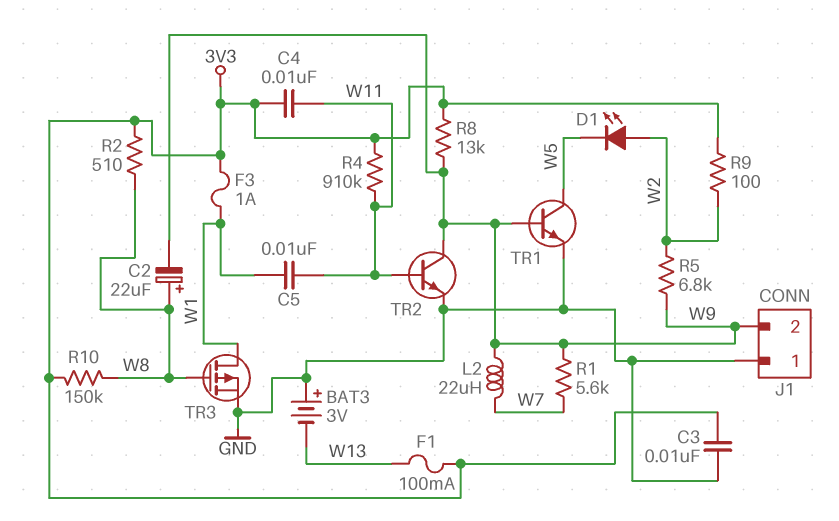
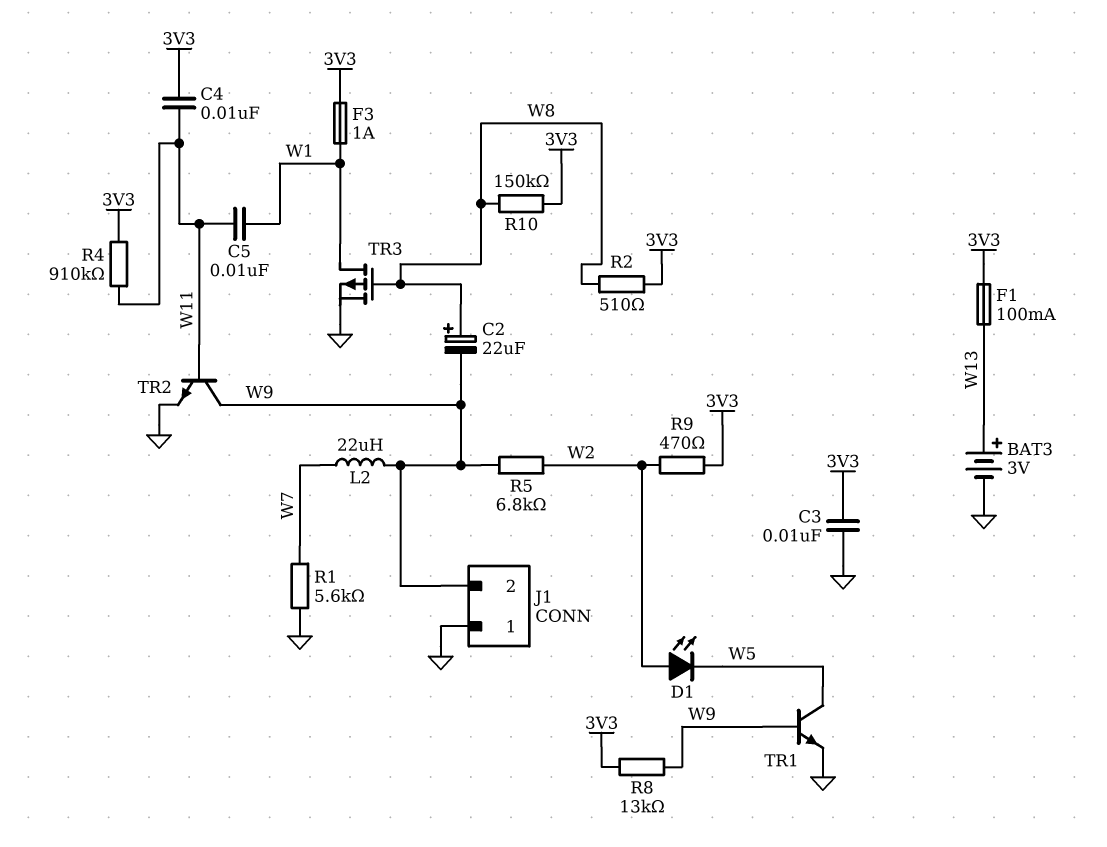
BAT3: 3V (plus GND, minus W13) -> 3V (plus W13, minus GND)
R1: 5.6k (W7, W9) -> 5.6k (GND, W7)
R9: 100 (3V3, W2) -> 470 (3V3, W2)

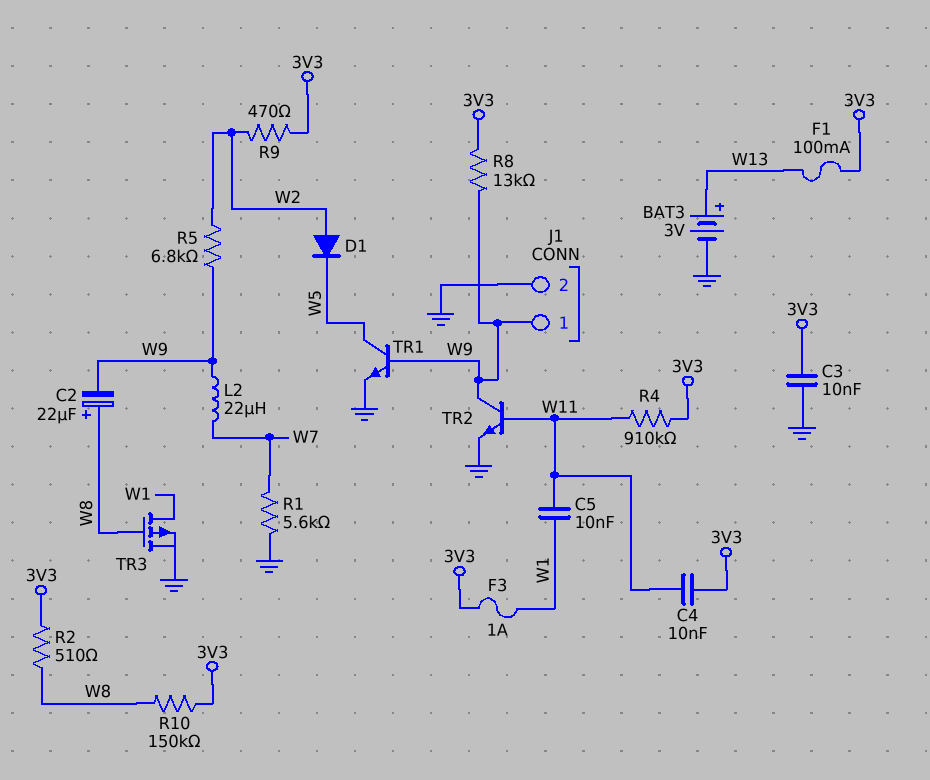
D1: LED (A W2, K W5) -> diode (A W2, K W5)
J1 pin 1: GND -> W9
J1 pin 2: W9 -> GND

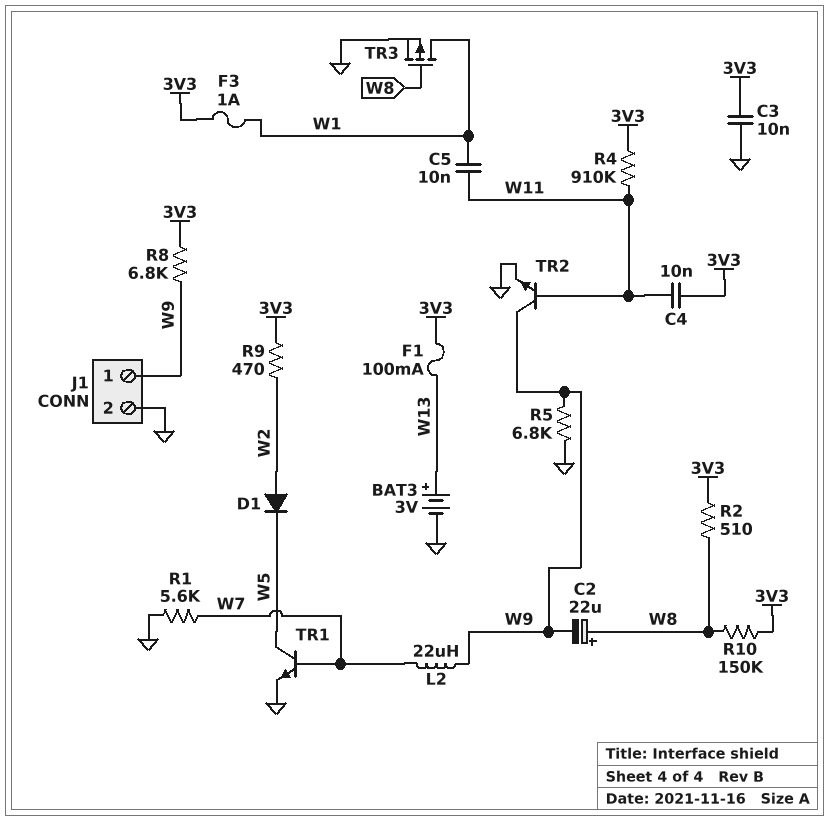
R5: 6.8k (W2, W9) -> 6.8k (GND, W9)
R8: 13k (3V3, W9) -> 6.8k (3V3, W9)
TR1: NPN (B W9, C W5, E GND) -> NPN (B W7, C W5, E GND)

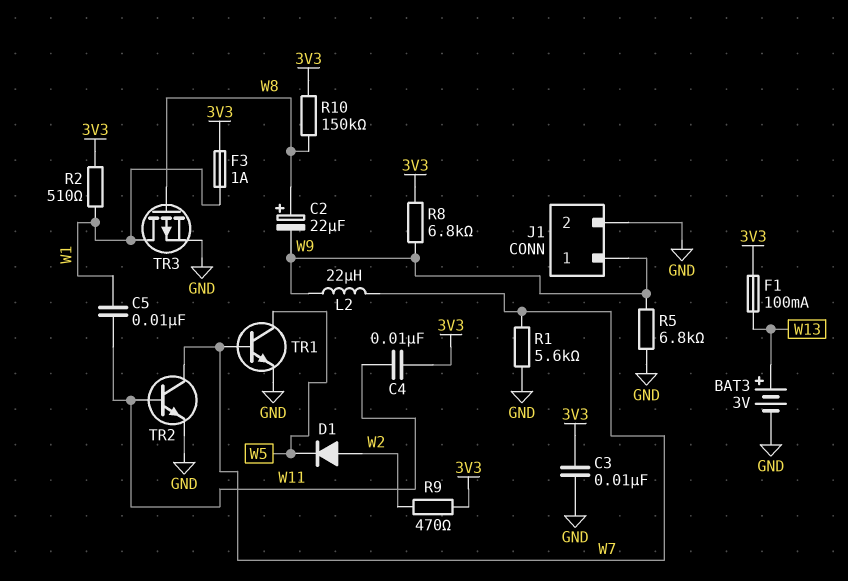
R2: 510 (3V3, W8) -> 510 (3V3, W1)
R4: 910k (3V3, W11) -> none
TR2: NPN (B W11, C W9, E GND) -> NPN (B W11, C W7, E GND)

